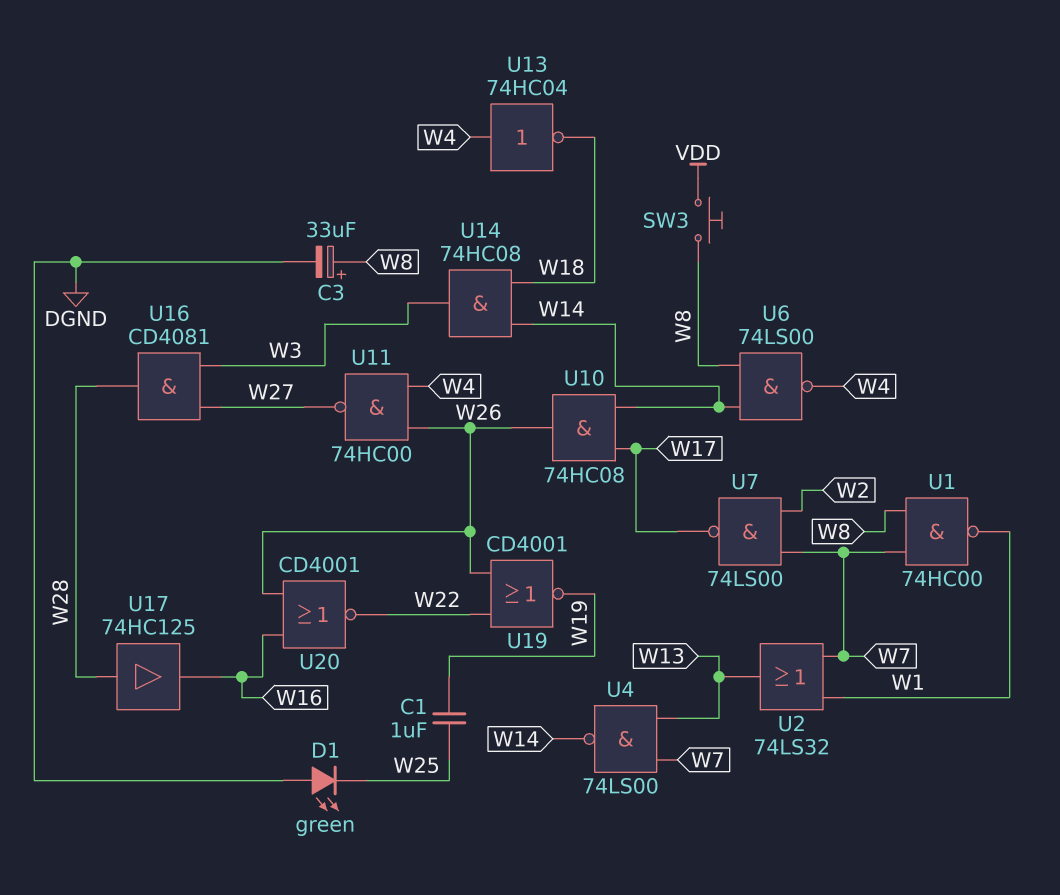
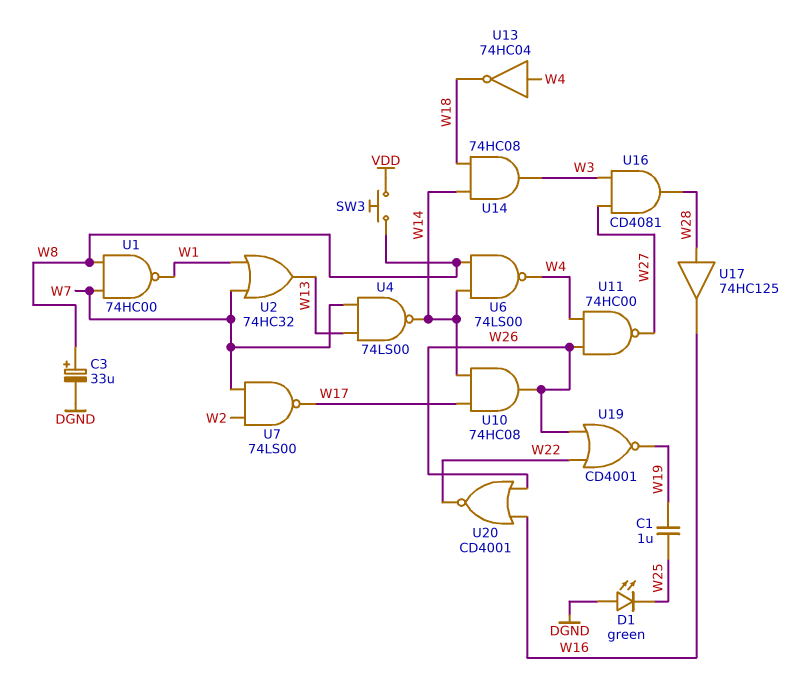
U2: OR 74LS32 (in W1, in W7, out W13) -> OR 74HC32 (in W1, in W7, out W13)

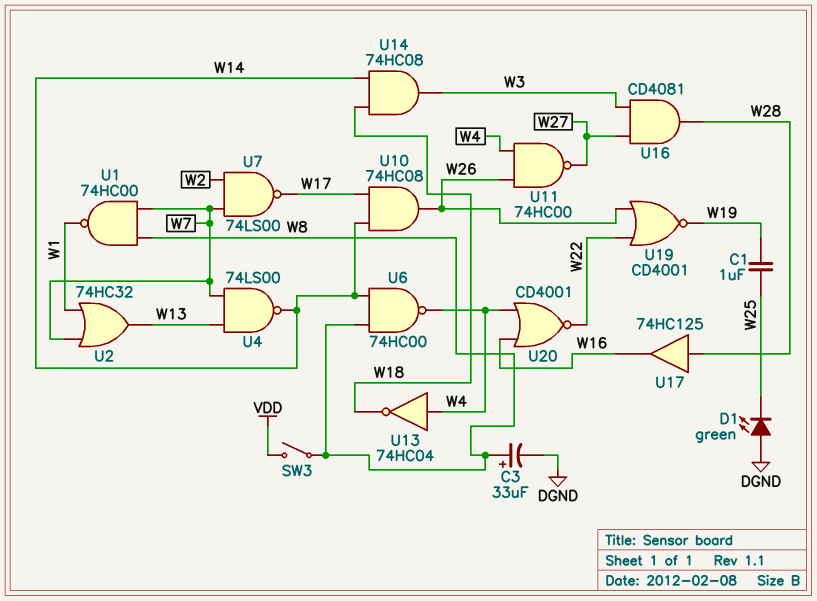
SW3: button (VDD, W8) -> switch (VDD, W8)
U6: NAND 74LS00 (in W8, in W14, out W4) -> NAND 74HC00 (in W8, in W14, out W4)
U20: NOR CD4001 (in W16, in W26, out W22) -> NOR CD4001 (in W4, in W16, out W22)

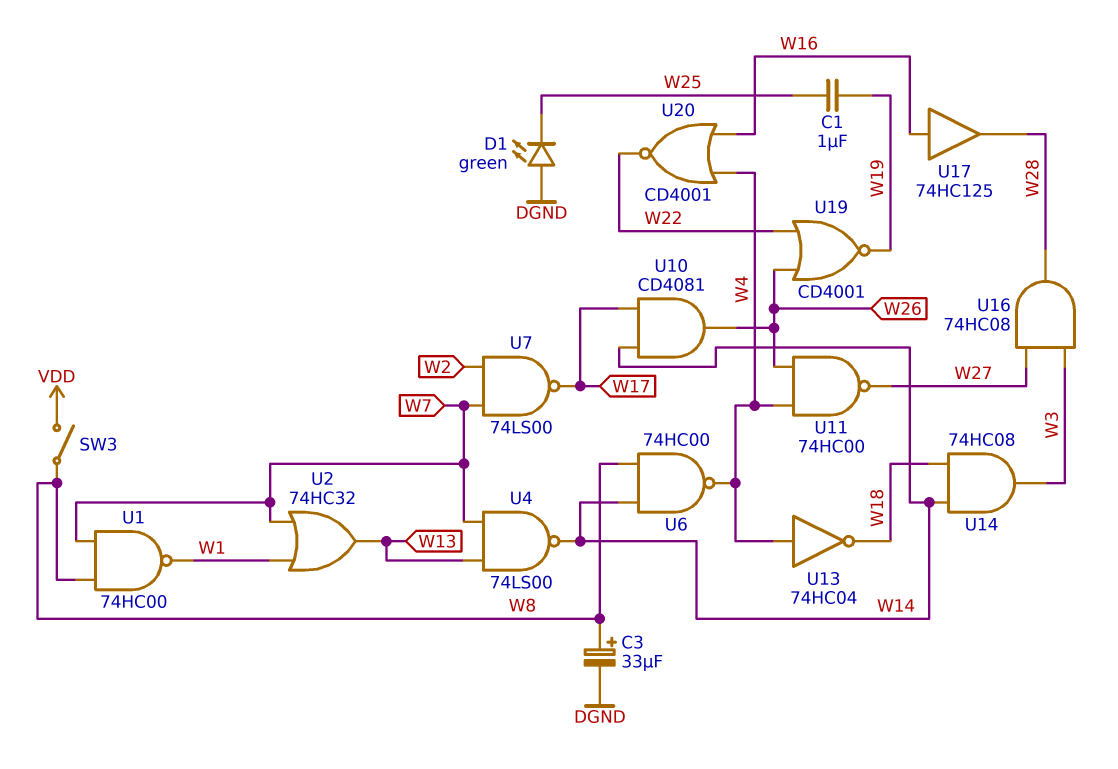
U10: AND 74HC08 (in W14, in W17, out W26) -> AND CD4081 (in W14, in W17, out W26)
U16: AND CD4081 (in W3, in W27, out W28) -> AND 74HC08 (in W3, in W27, out W28)
U17: buffer 74HC125 (in W28, out W16) -> buffer 74HC125 (in W16, out W28)

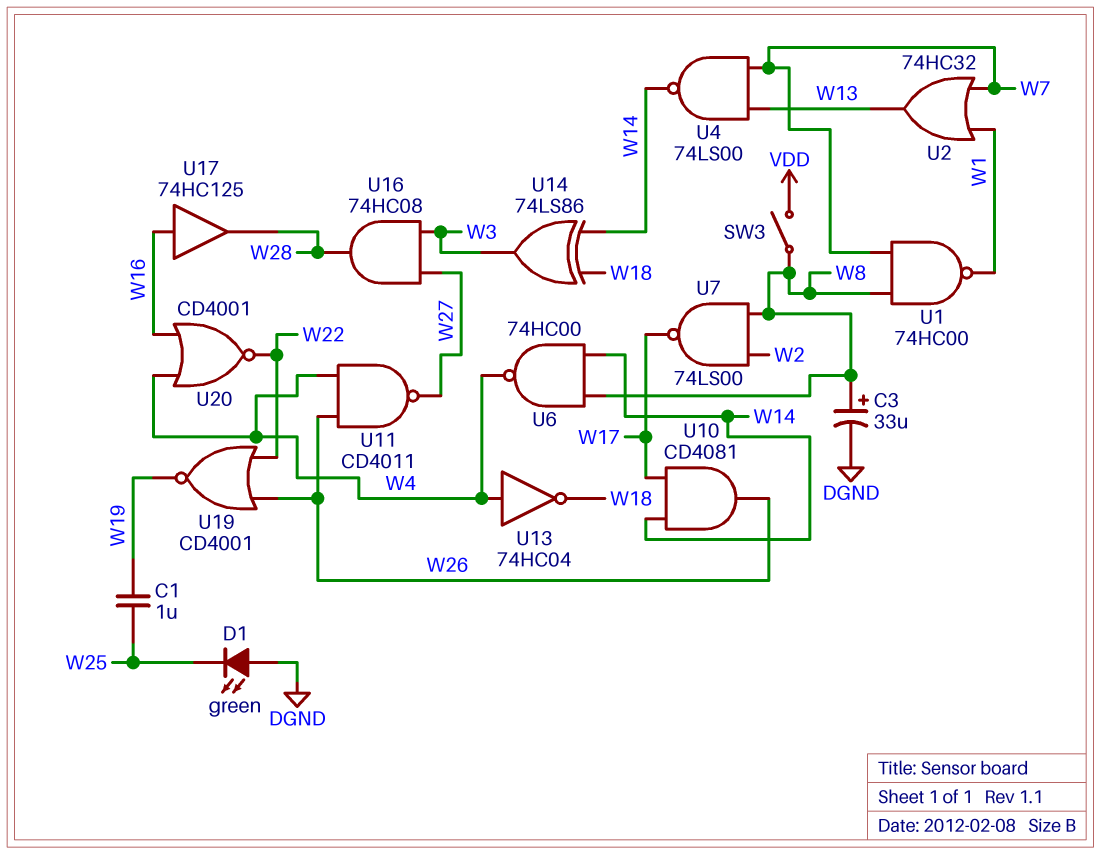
U7: NAND 74LS00 (in W2, in W7, out W17) -> NAND 74LS00 (in W2, in W8, out W17)
U11: NAND 74HC00 (in W4, in W26, out W27) -> NAND CD4011 (in W4, in W26, out W27)
U14: AND 74HC08 (in W14, in W18, out W3) -> XOR 74LS86 (in W14, in W18, out W3)

